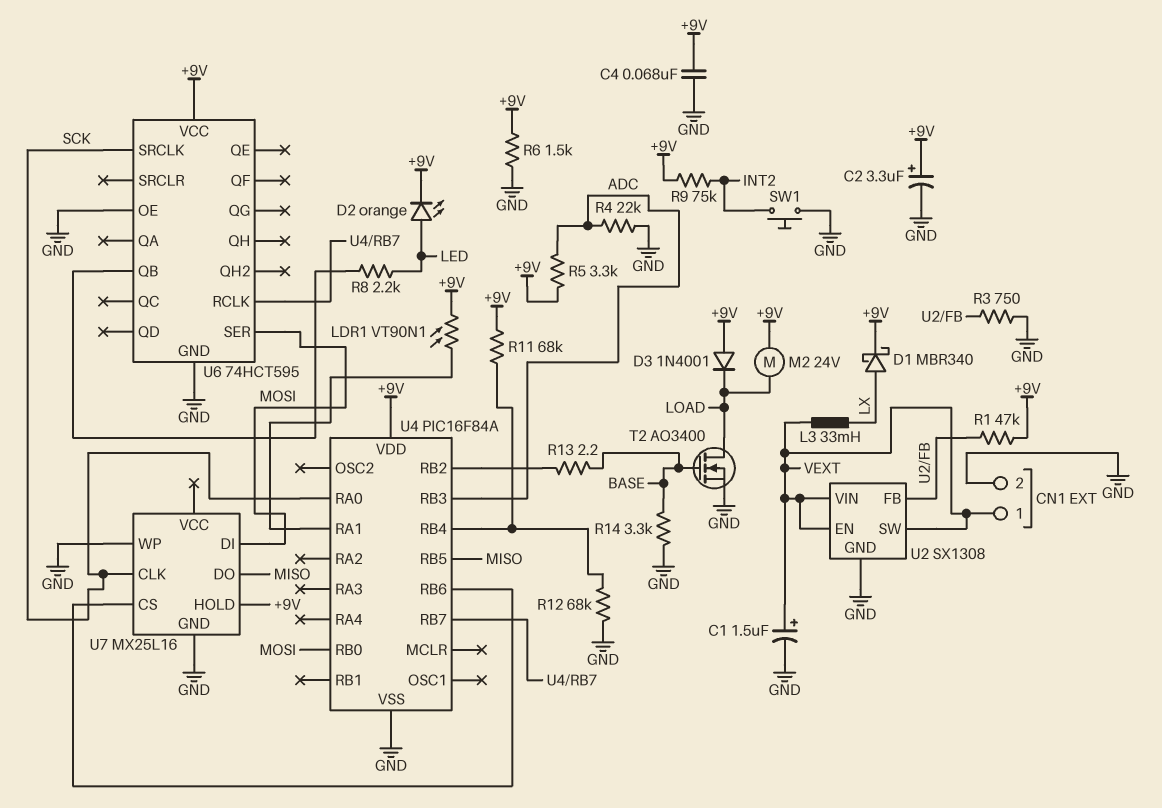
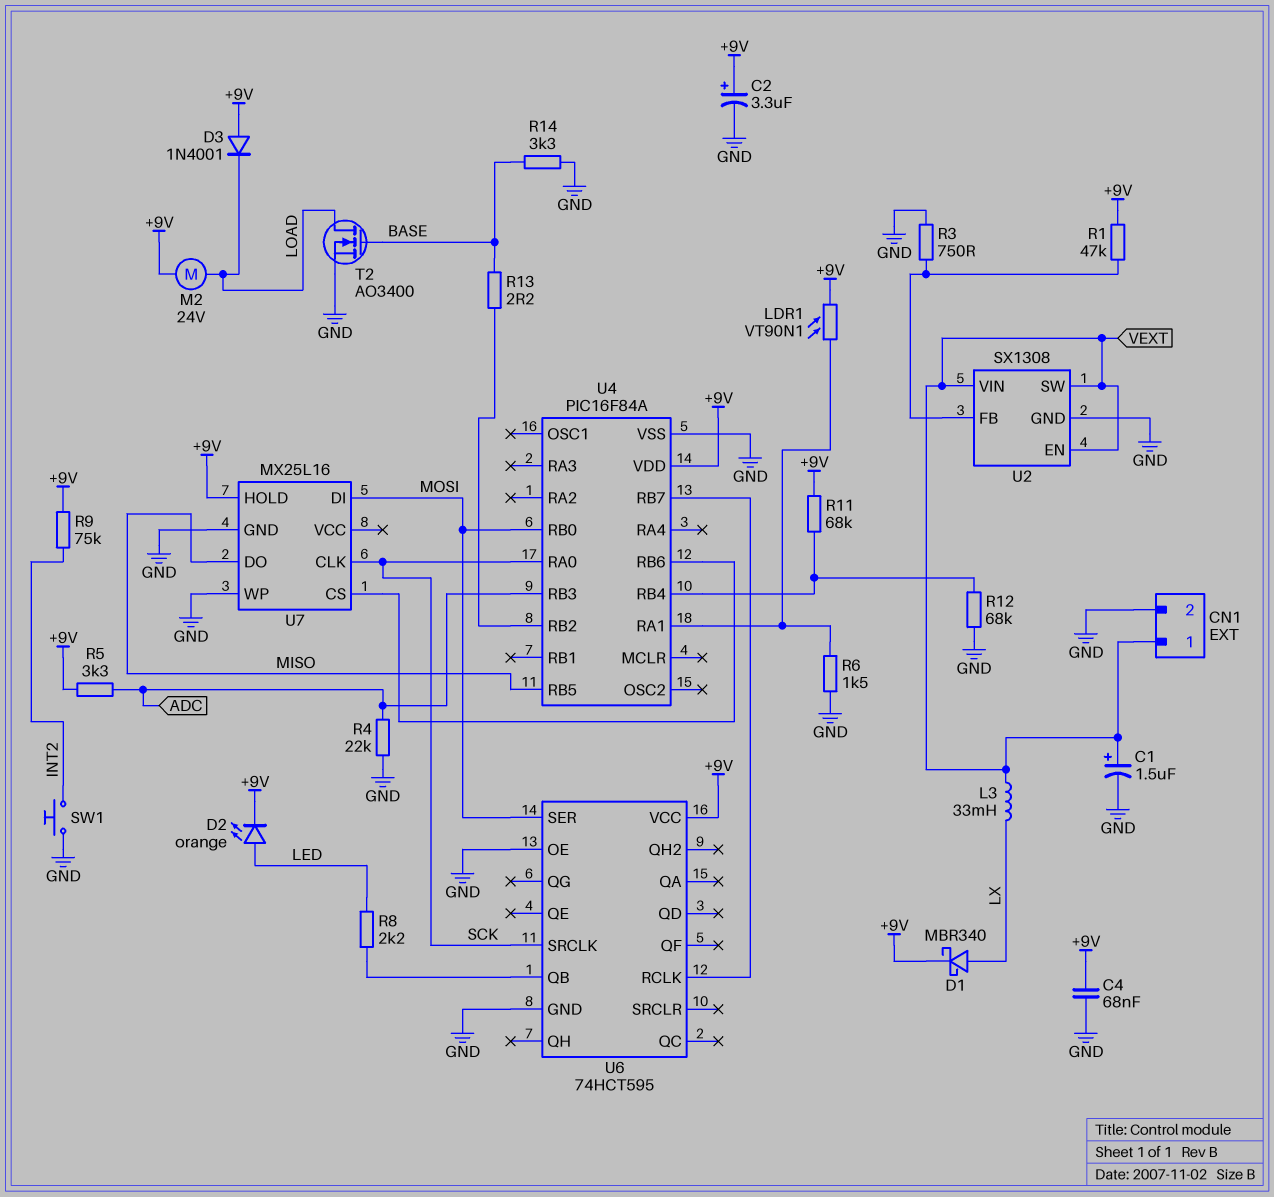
R6: 1.5k (+9V, GND) -> 1.5k (GND, U4/RA1)

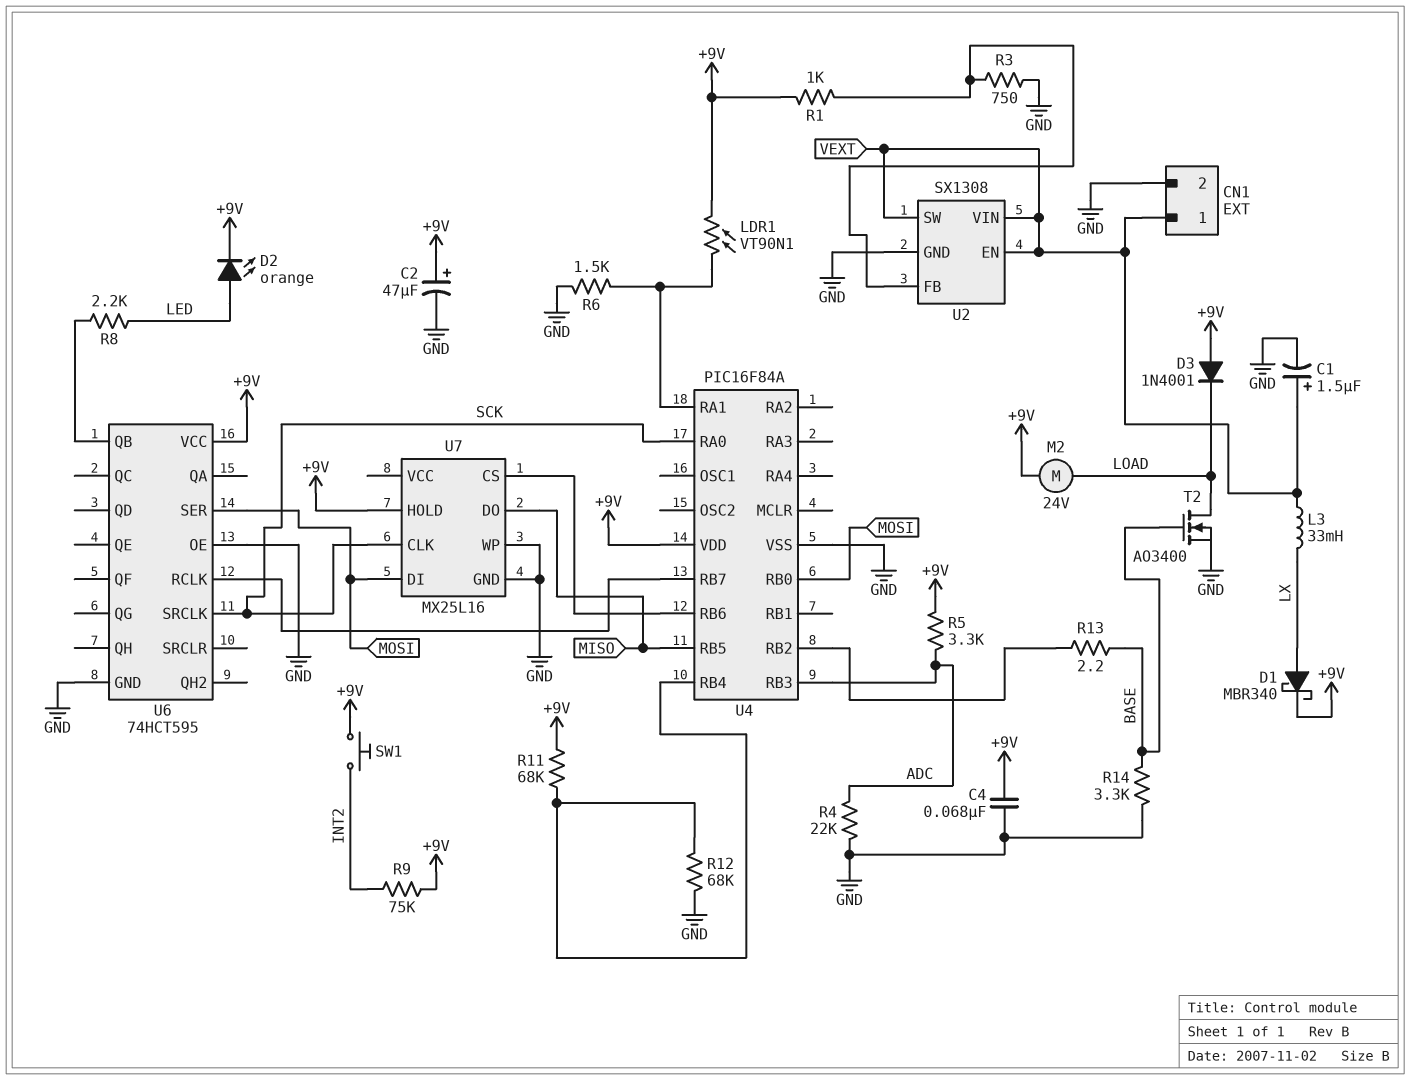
C2: 3.3uF (plus +9V, minus GND) -> 47uF (plus +9V, minus GND)
R1: 47k (+9V, U2/FB) -> 1k (+9V, U2/FB)
SW1: button (GND, INT2) -> button (+9V, INT2)

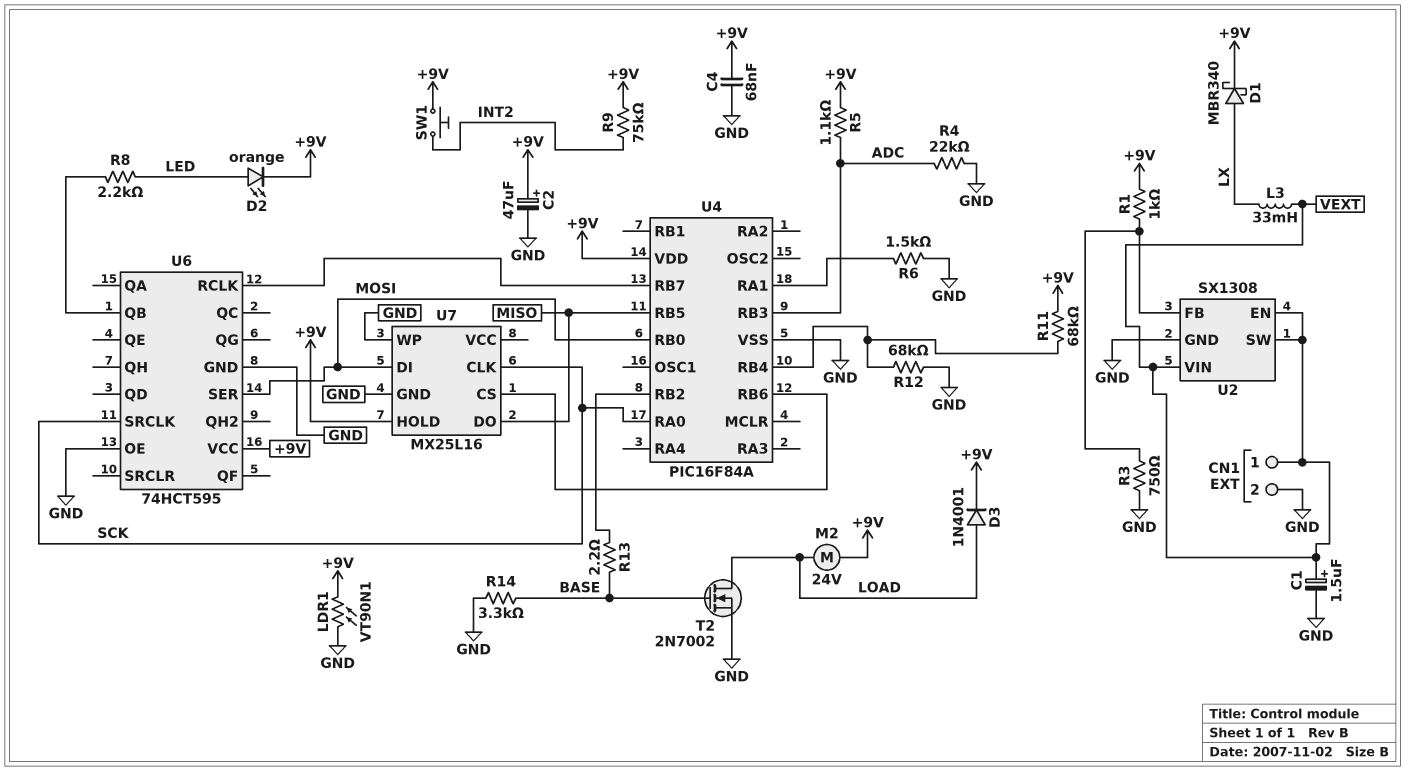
D3: diode 1N4001 (A +9V, K LOAD) -> diode 1N4001 (A LOAD, K +9V)
LDR1: VT90N1 (+9V, U4/RA1) -> VT90N1 (+9V, GND)
R5: 3.3k (+9V, ADC) -> 1.1k (+9V, ADC)
T2: NMOS AO3400 (G BASE, D LOAD, S GND) -> NMOS 2N7002 (G BASE, D LOAD, S GND)

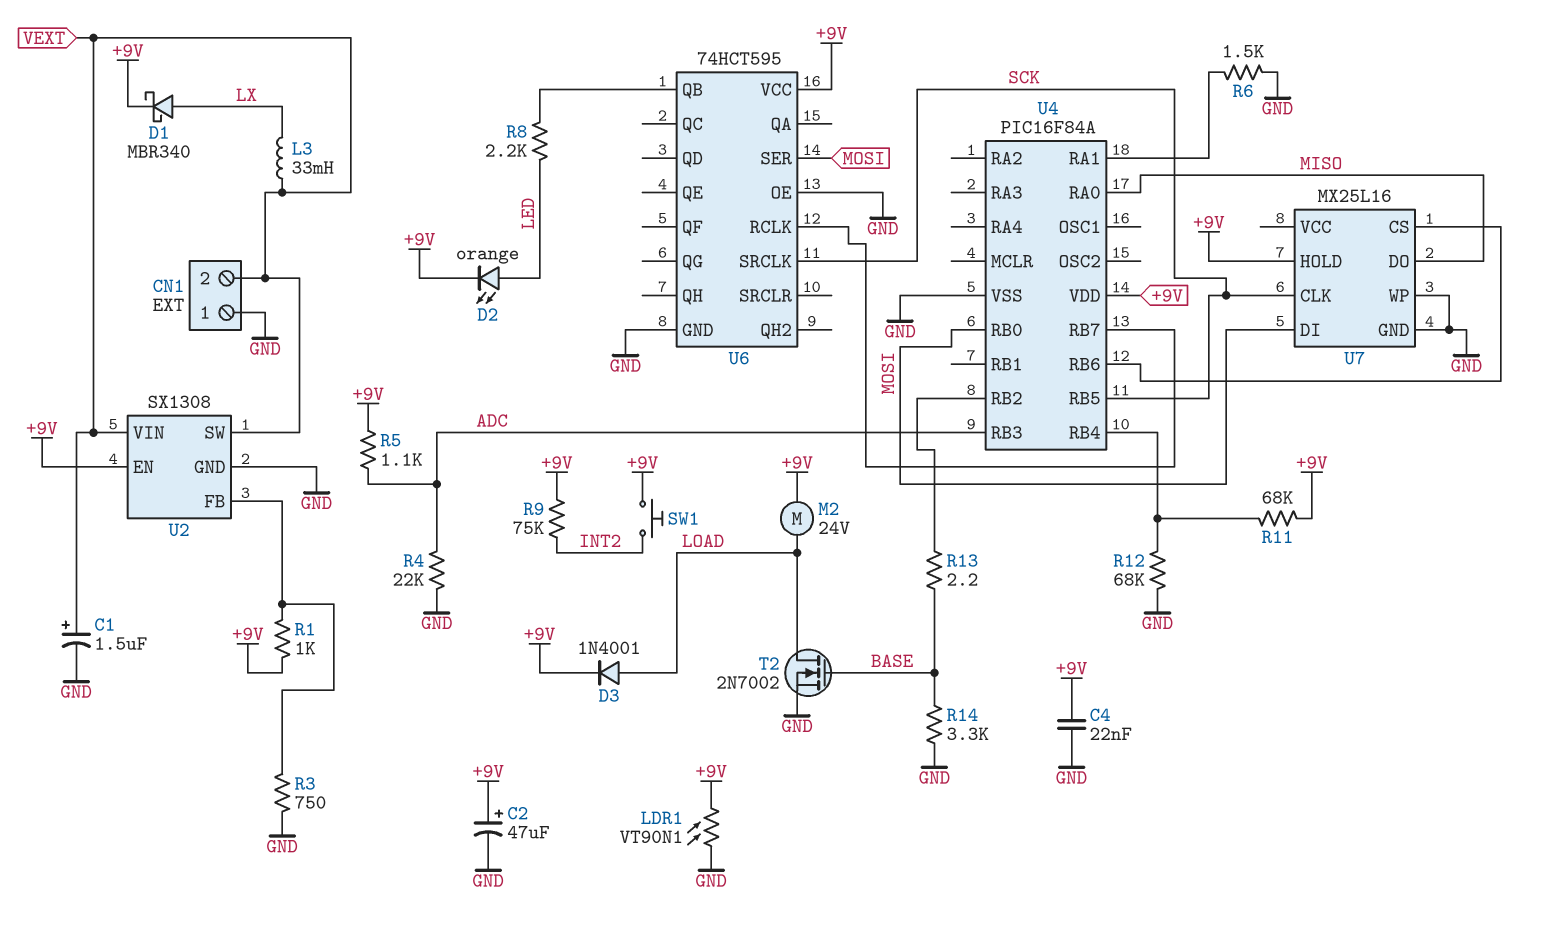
C4: 68nF (+9V, GND) -> 22nF (+9V, GND)
CN1 pin 1: VEXT -> GND
CN1 pin 2: GND -> VEXT
U2 pin EN: VEXT -> +9V
U4 pin RA0: SCK -> MISO
U4 pin RB5: MISO -> SCK

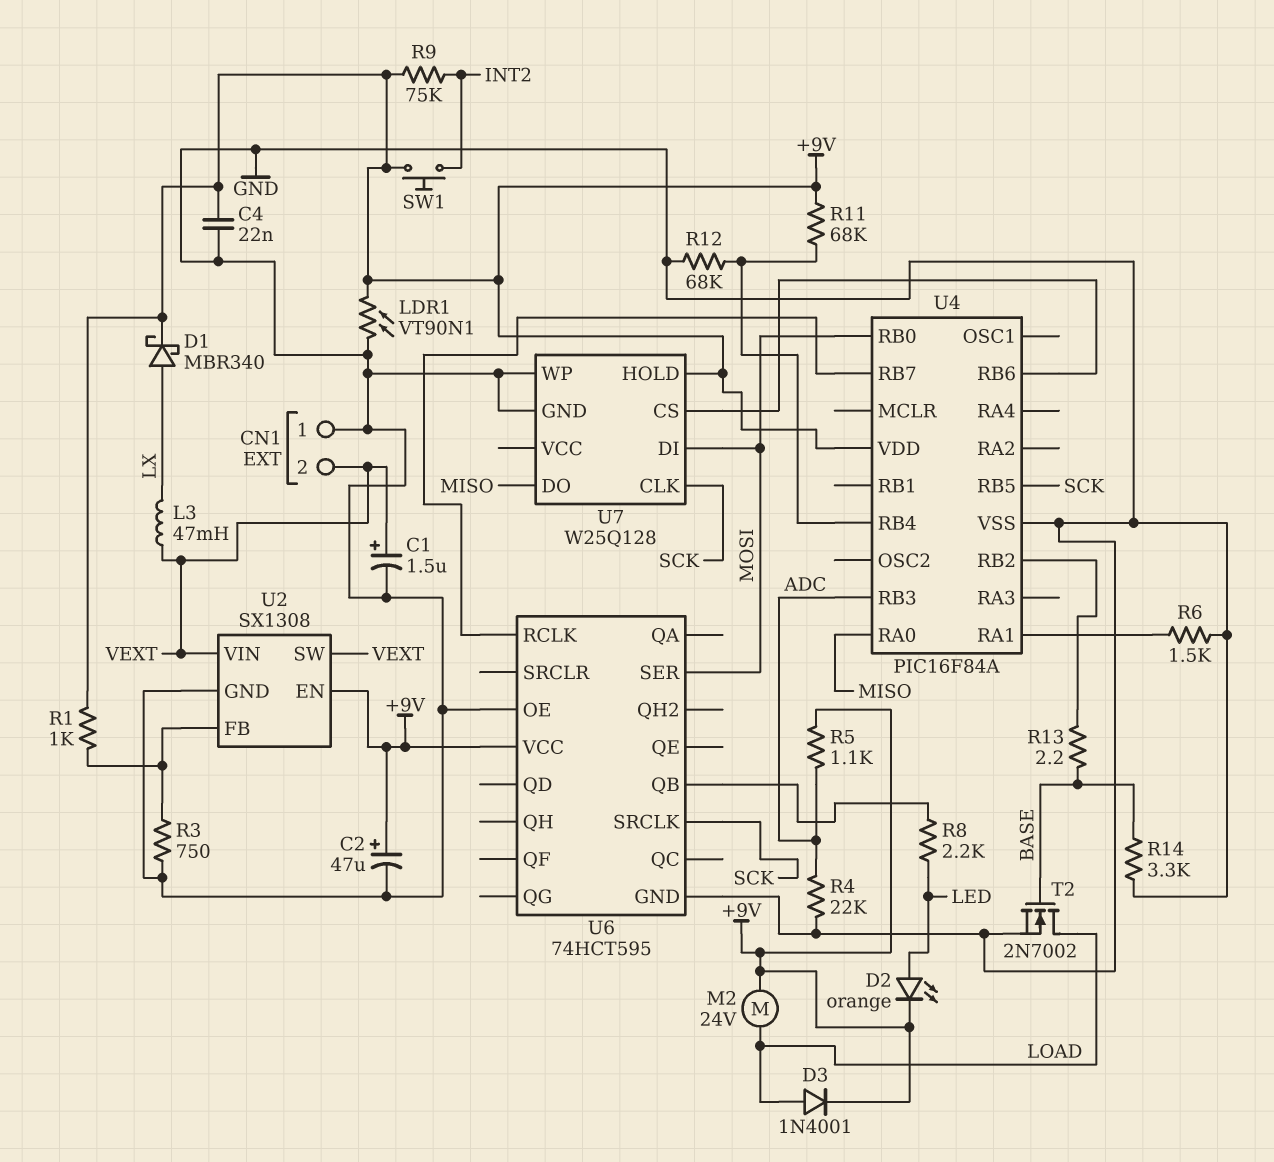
L3: 33mH (LX, VEXT) -> 47mH (LX, VEXT)
U7: MX25L16 -> W25Q128

